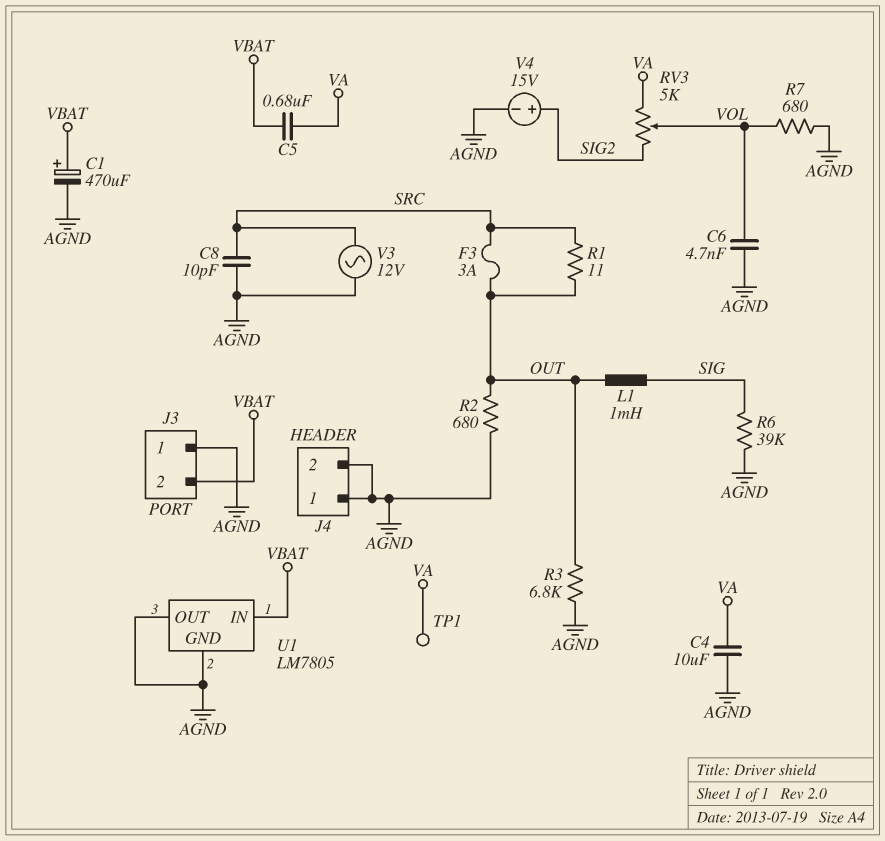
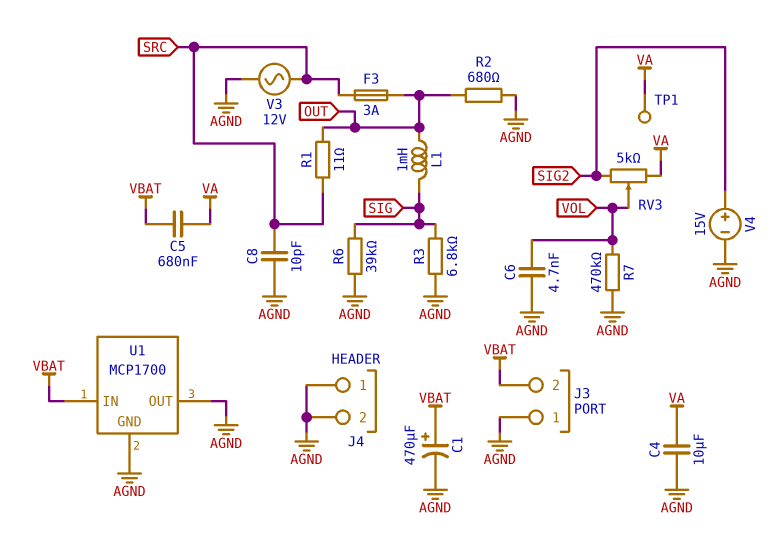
R3: 6.8k (AGND, OUT) -> 6.8k (AGND, SIG)
R7: 680 (AGND, VOL) -> 470k (AGND, VOL)
U1: LM7805 -> MCP1700

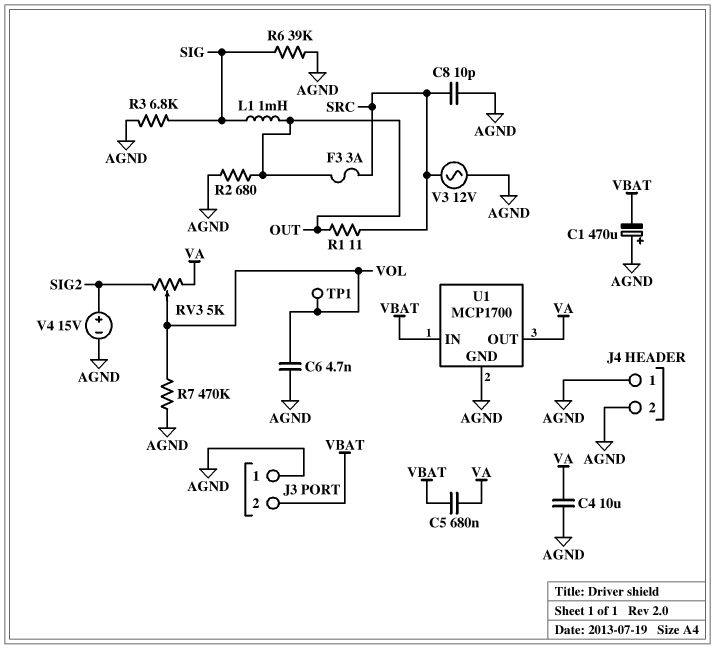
C1: 470uF (plus VBAT, minus AGND) -> 470uF (plus AGND, minus VBAT)
TP1: test point (VA) -> test point (VOL)
U1 pin OUT: AGND -> VA

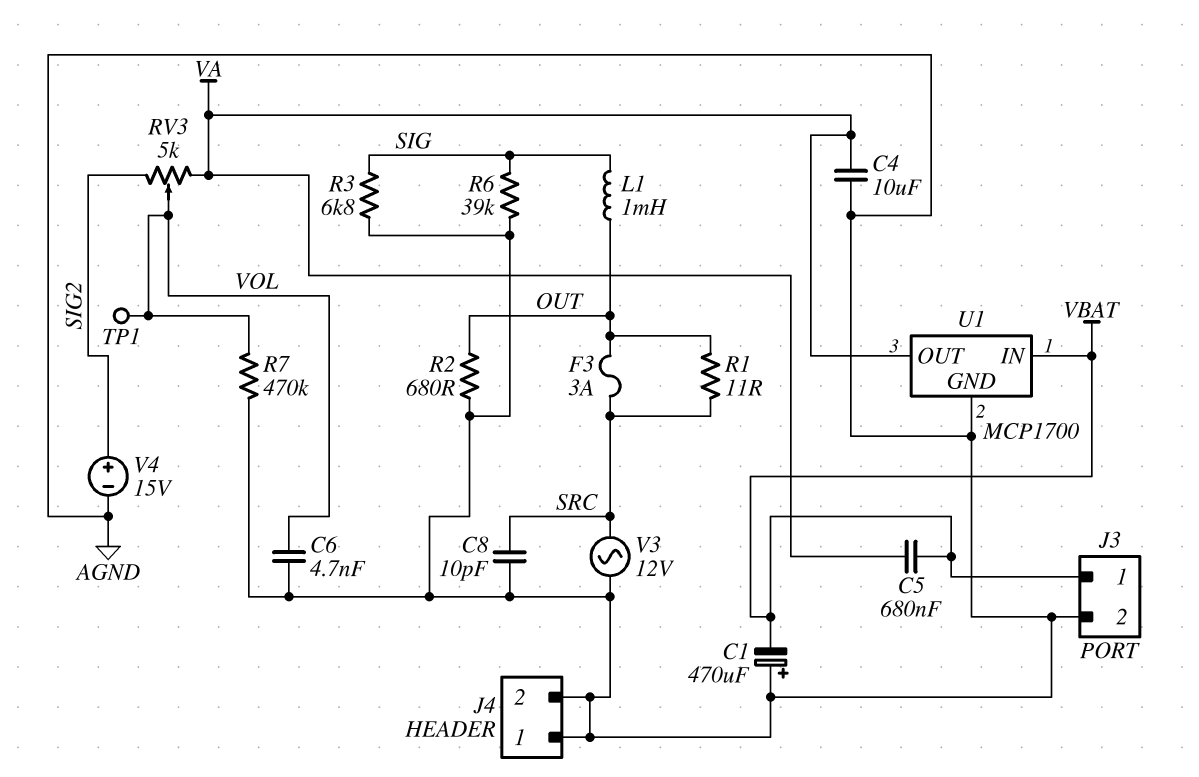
J3 pin 1: AGND -> VBAT
J3 pin 2: VBAT -> AGND

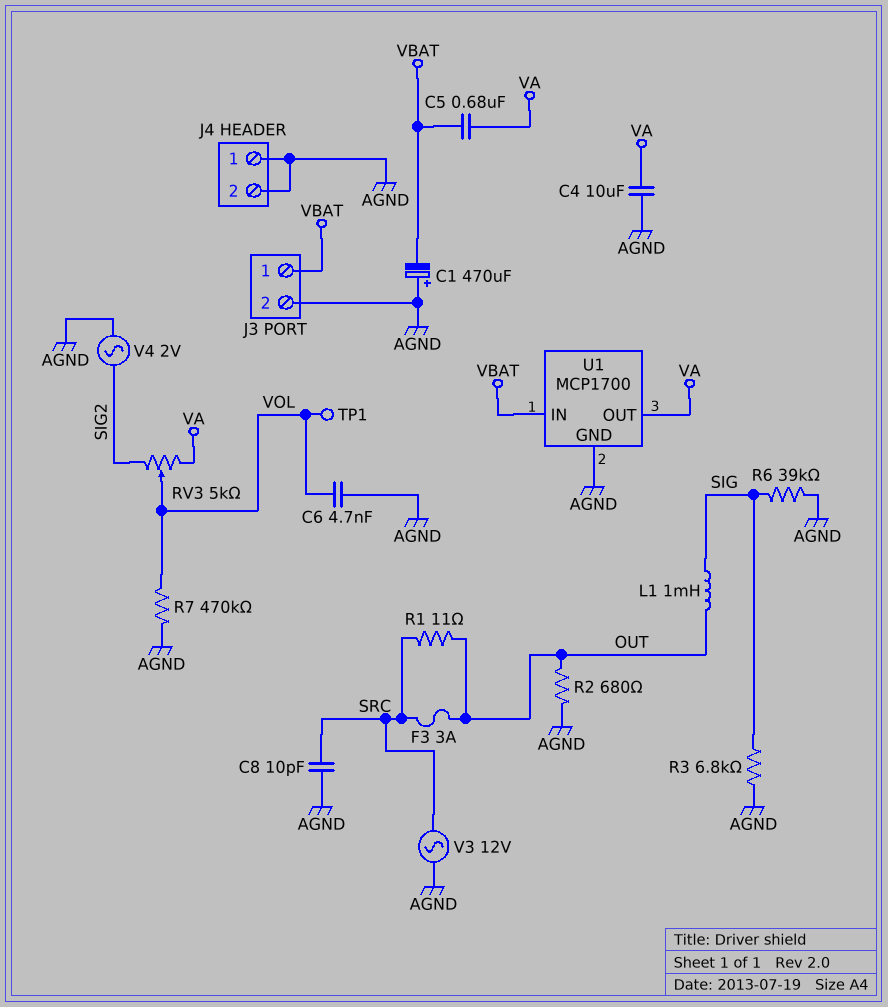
V4: 15V (plus SIG2, minus AGND) -> AC 2V (AGND, SIG2)

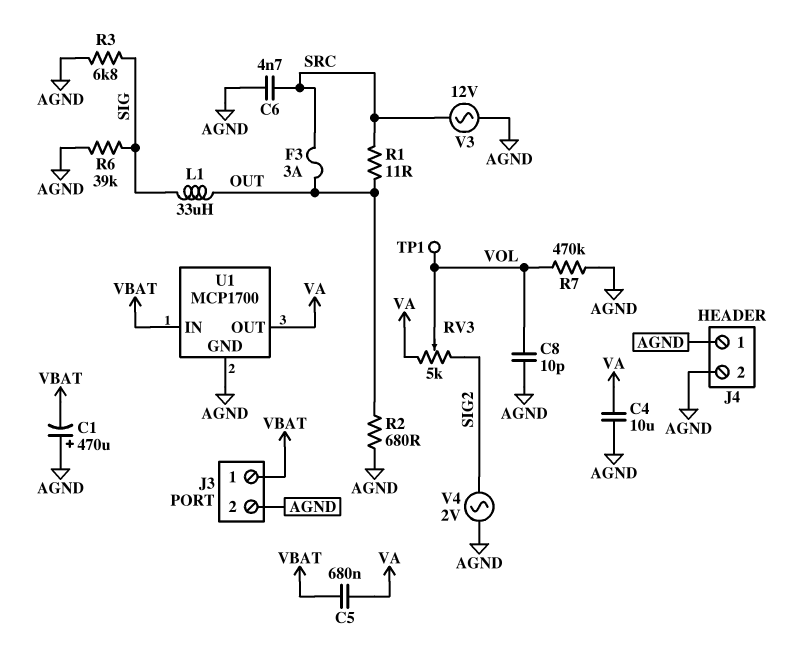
C6: 4.7nF (AGND, VOL) -> 4.7nF (AGND, SRC)
C8: 10pF (AGND, SRC) -> 10pF (AGND, VOL)
L1: 1mH (OUT, SIG) -> 33uH (OUT, SIG)

